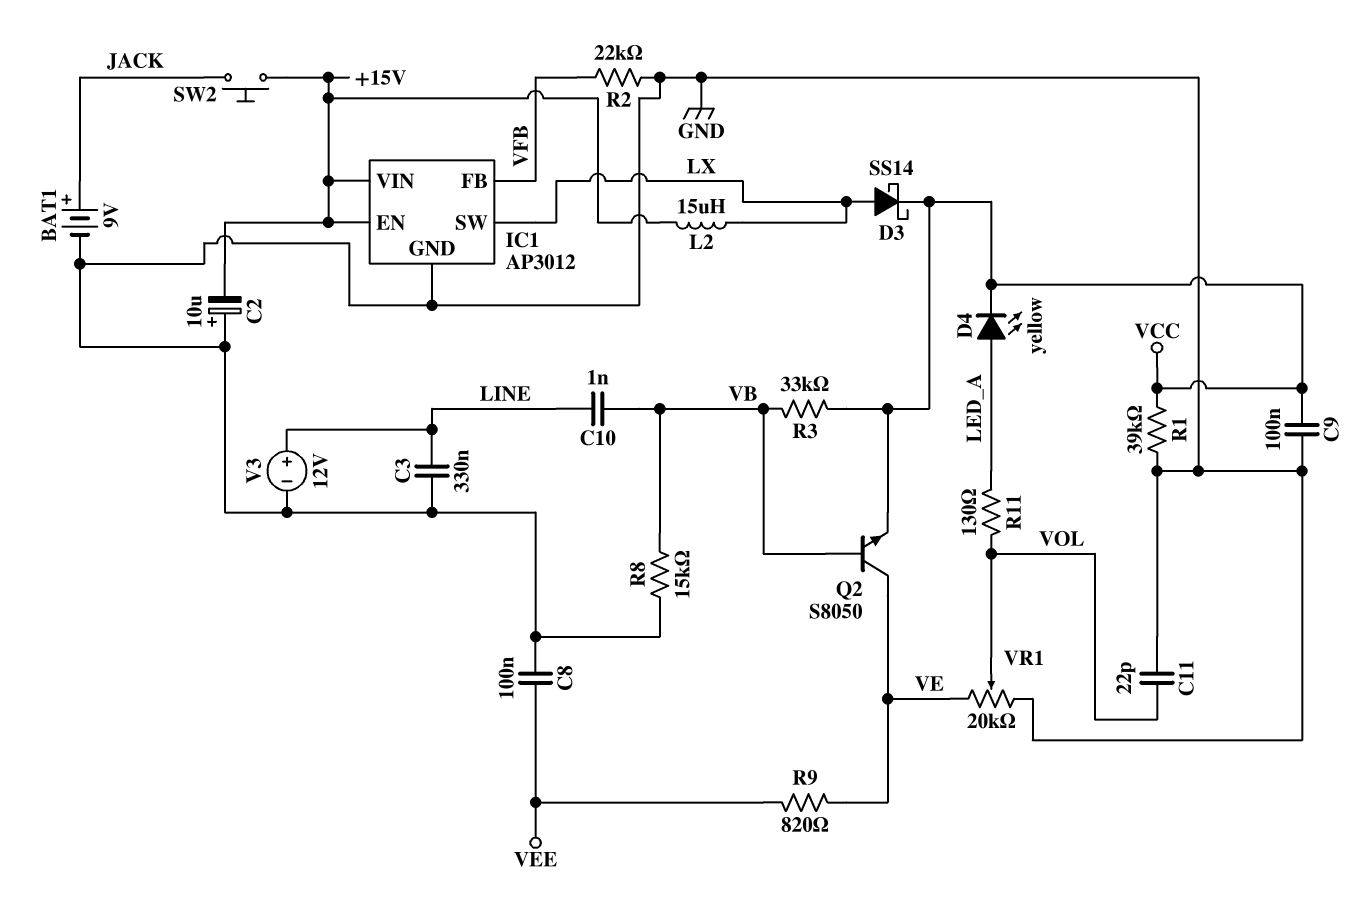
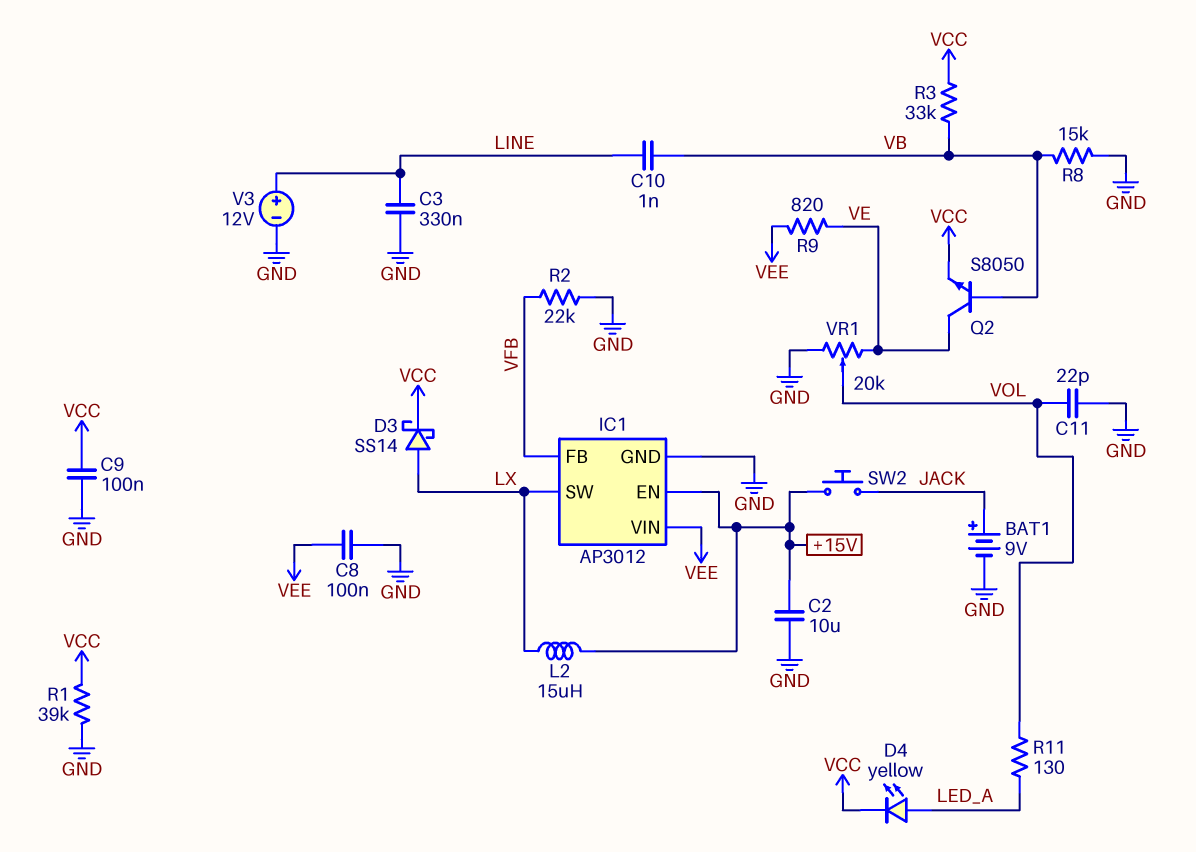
C2: 10uF (plus GND, minus +15V) -> 10uF (+15V, GND)
IC1 pin VIN: +15V -> VEE

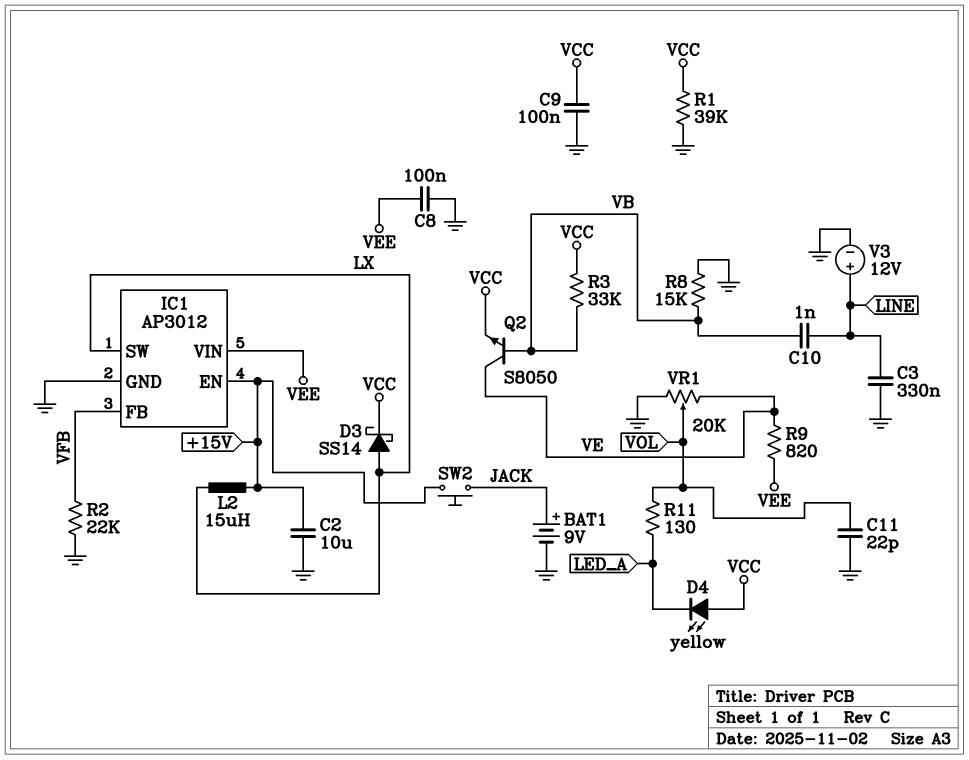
D4: LED yellow (A LED_A, K VCC) -> LED yellow (A VCC, K LED_A)

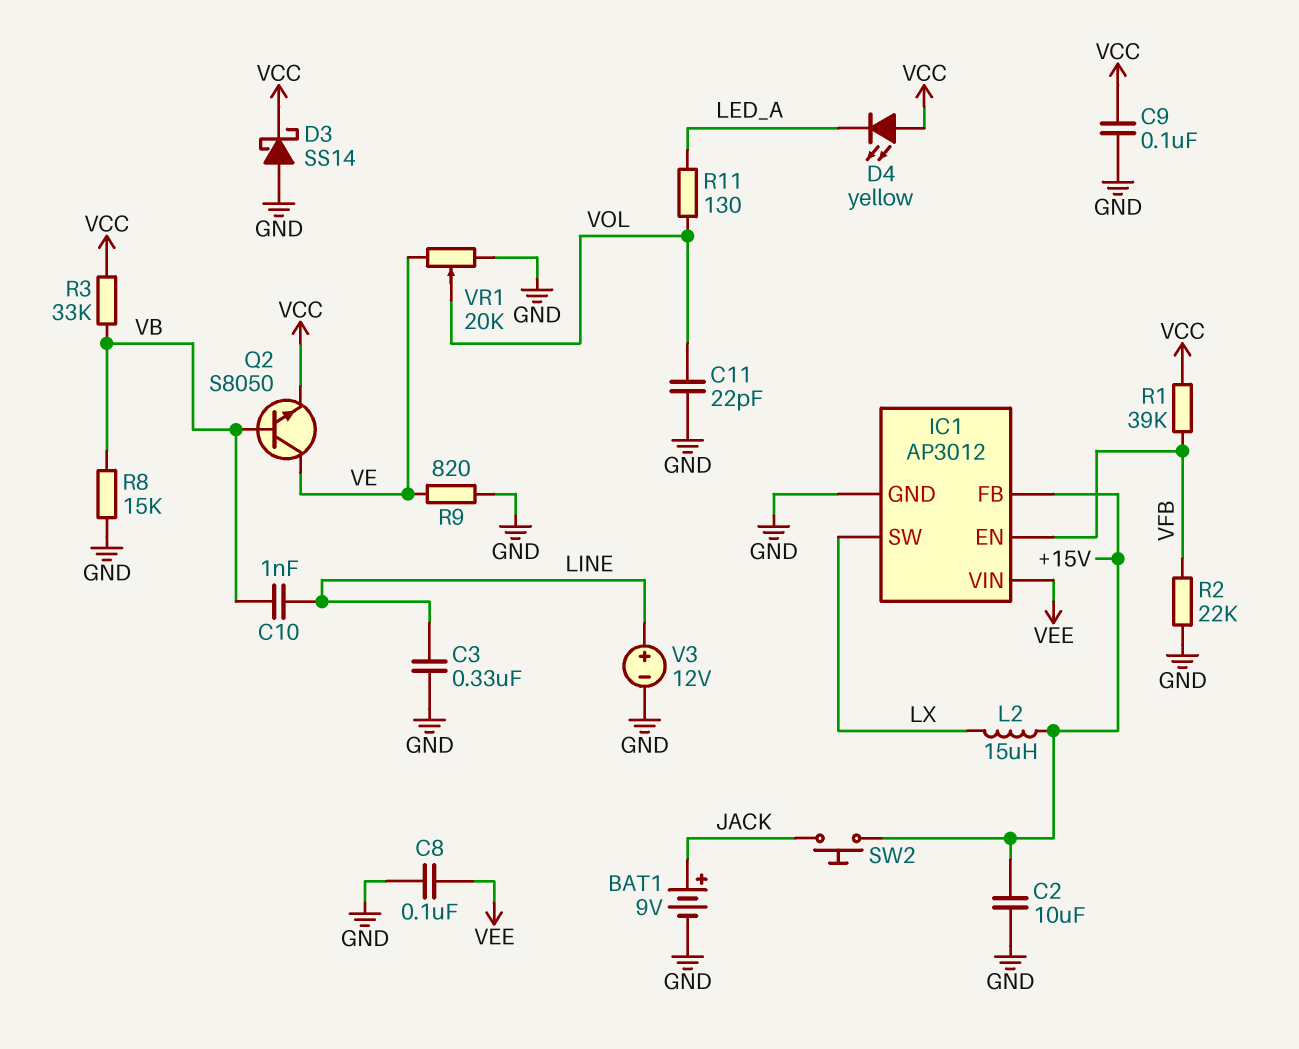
D3: schottky SS14 (A LX, K VCC) -> schottky SS14 (A GND, K VCC)
IC1 pin EN: +15V -> VFB
IC1 pin FB: VFB -> +15V
R1: 39k (GND, VCC) -> 39k (VCC, VFB)
R9: 820 (VE, VEE) -> 820 (GND, VE)

